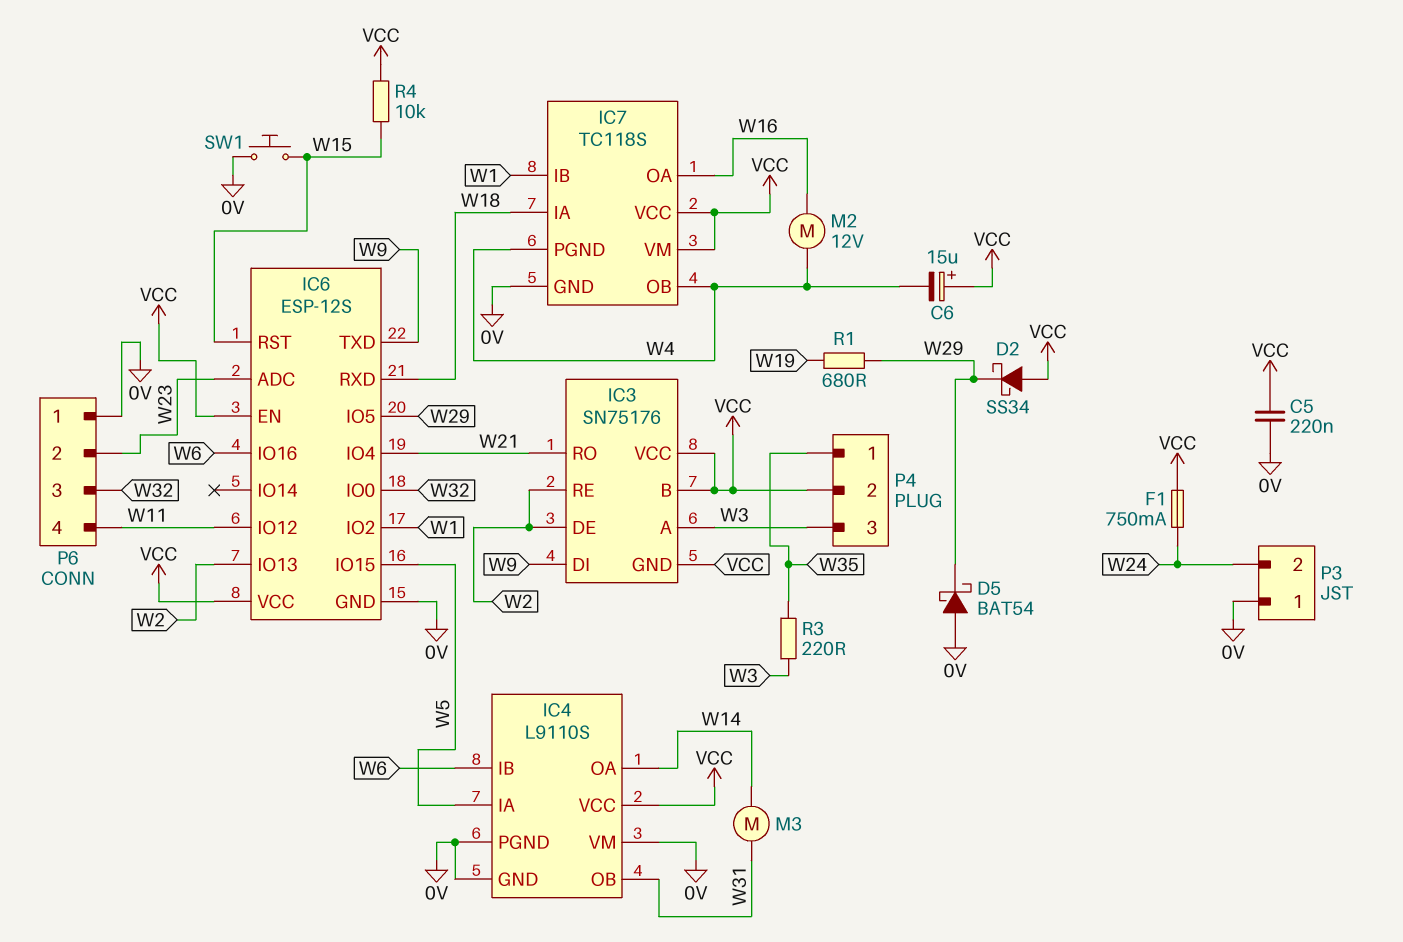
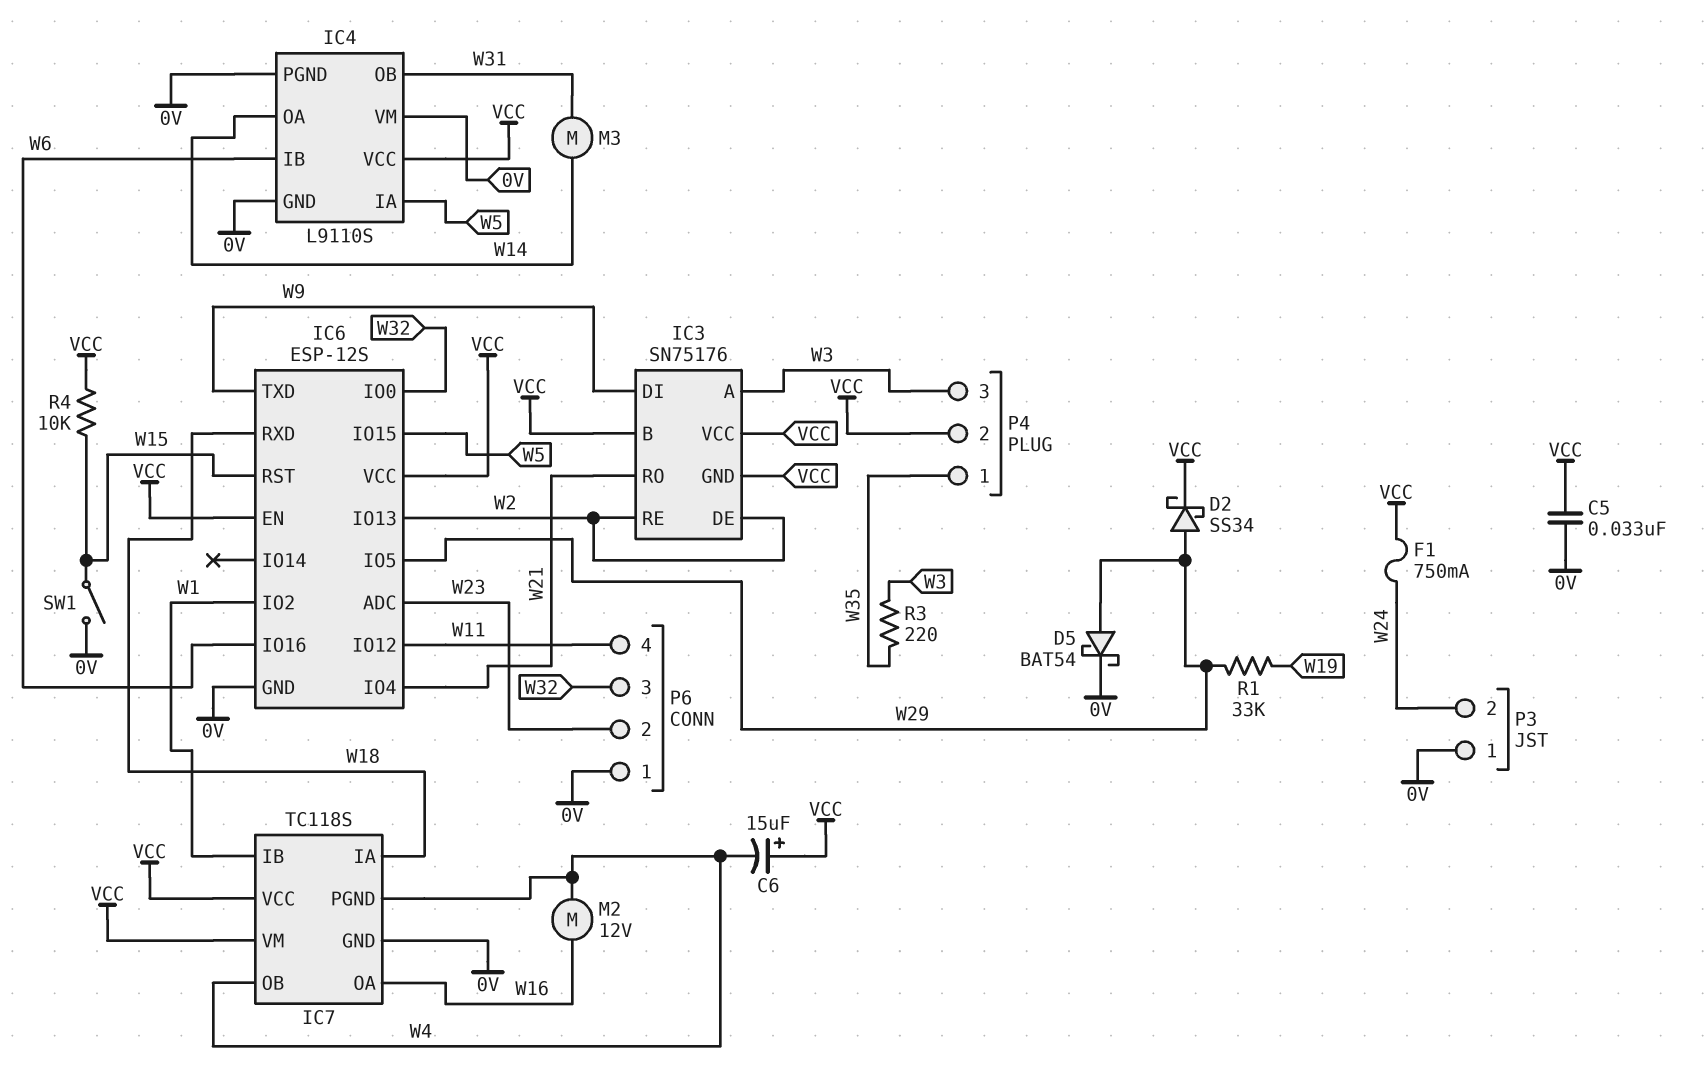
C5: 220nF (0V, VCC) -> 33nF (0V, VCC)
D2: schottky SS34 (A VCC, K W29) -> schottky SS34 (A W29, K VCC)
D5: schottky BAT54 (A 0V, K W29) -> schottky BAT54 (A W29, K 0V)
R1: 680 (W19, W29) -> 33k (W19, W29)
SW1: button (0V, W15) -> switch (0V, W15)

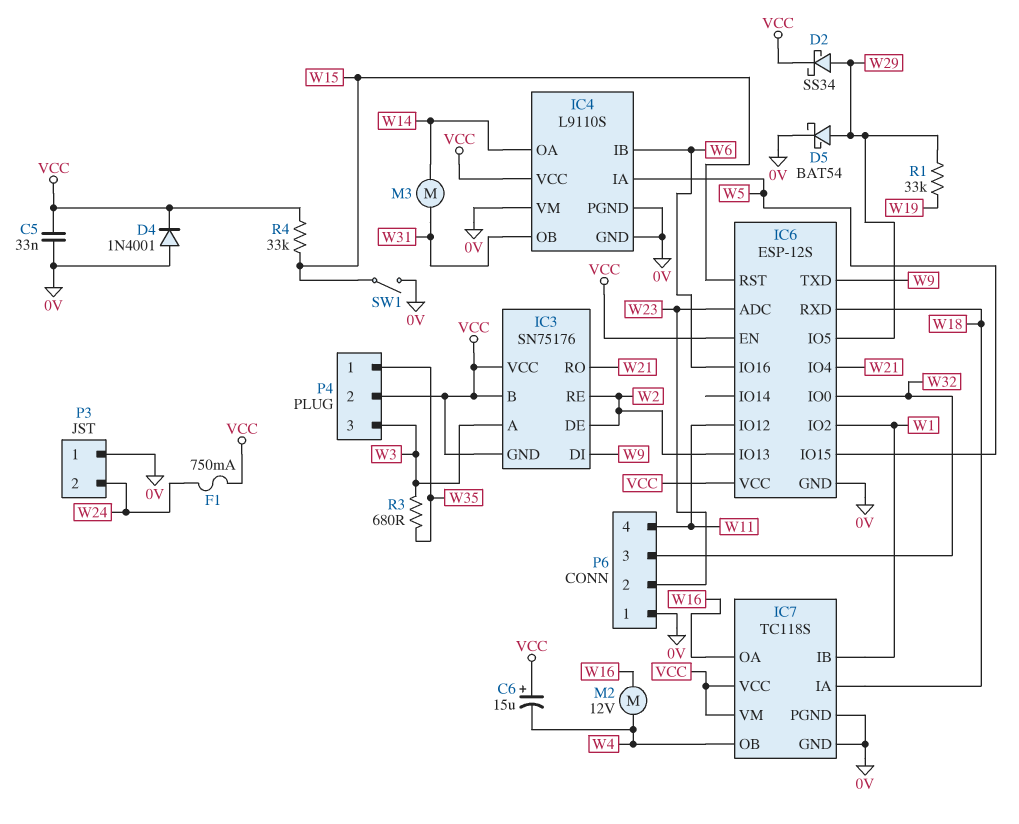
D4: none -> diode 1N4001 (A 0V, K VCC)
IC7 pin PGND: W4 -> 0V
R3: 220 (W3, W35) -> 680 (W3, W35)
R4: 10k (VCC, W15) -> 33k (VCC, W15)

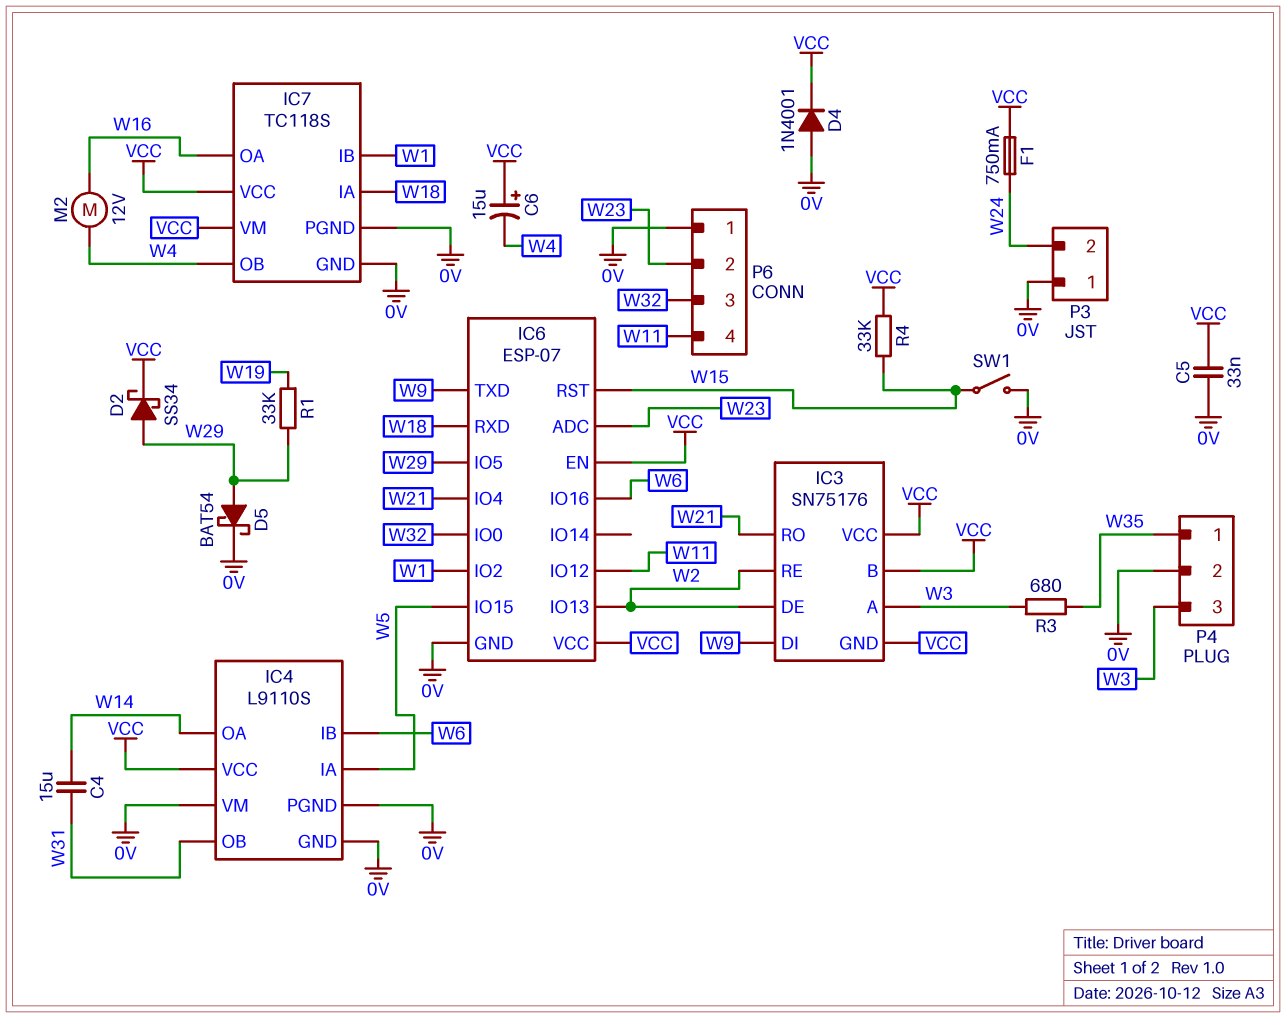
C4: none -> 15uF (W14, W31)
IC6: ESP-12S -> ESP-07
M3: motor (W14, W31) -> none
P4 pin 2: VCC -> 0V

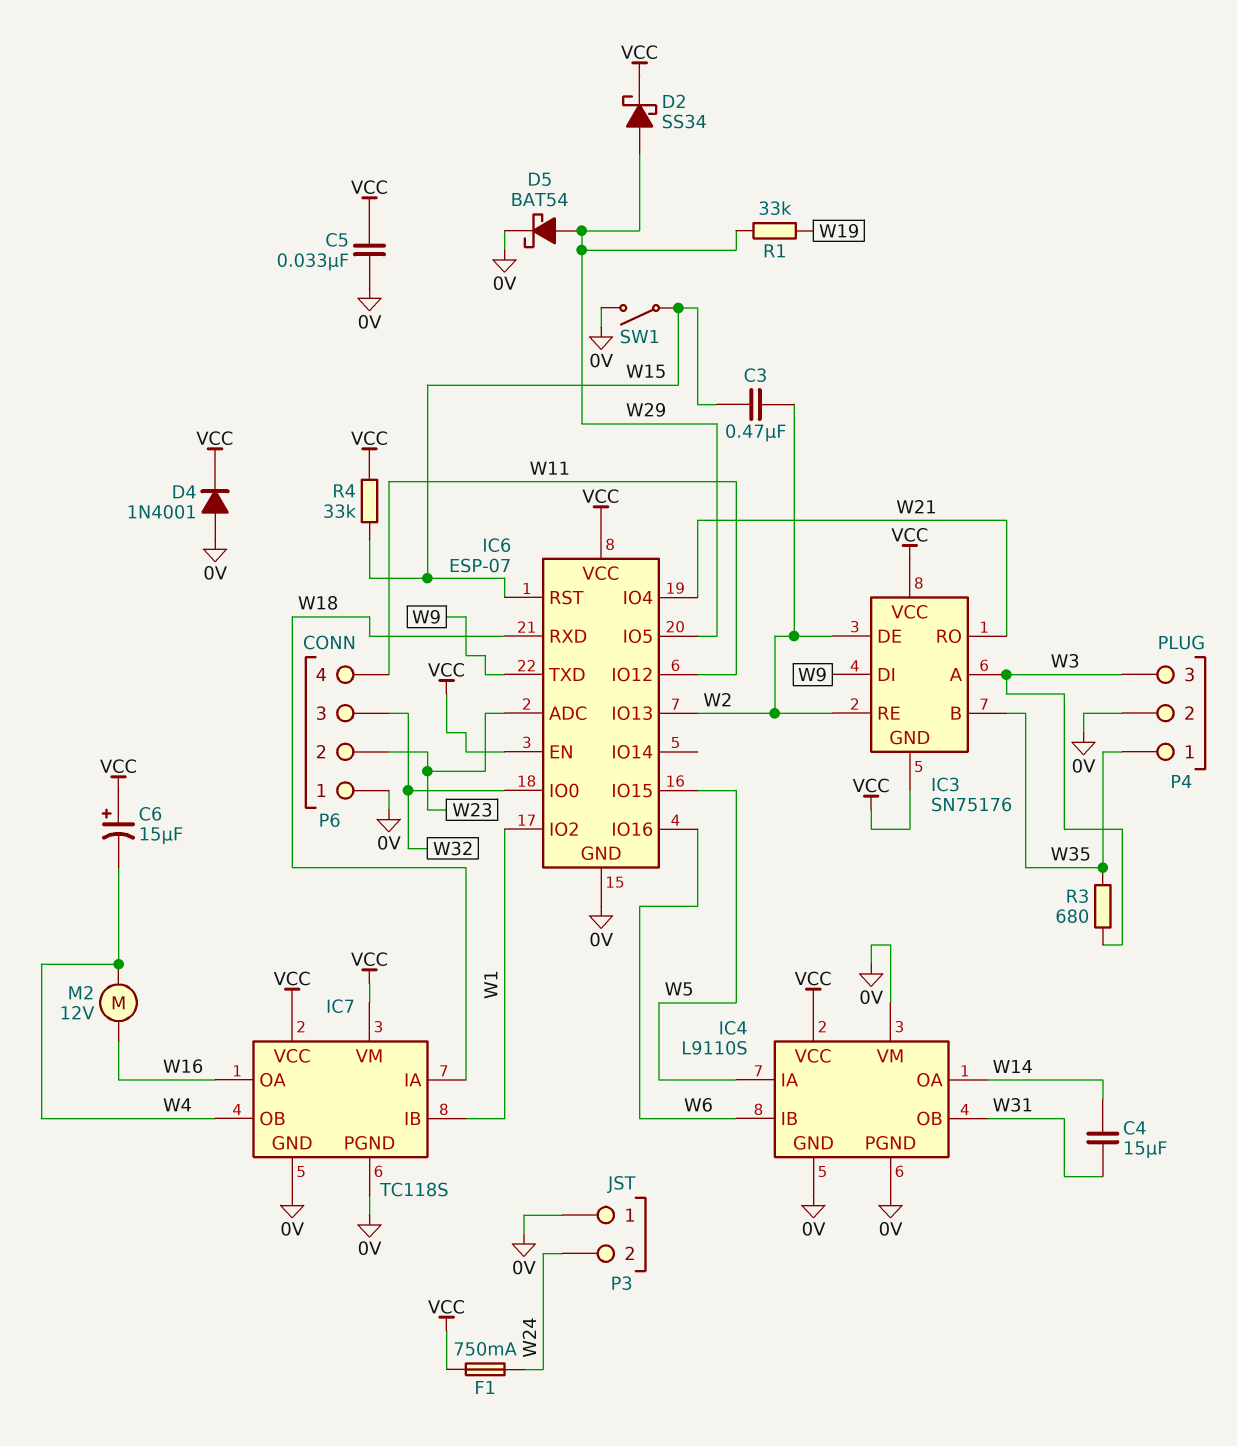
C3: none -> 470nF (W2, W15)
IC3 pin B: VCC -> W35

